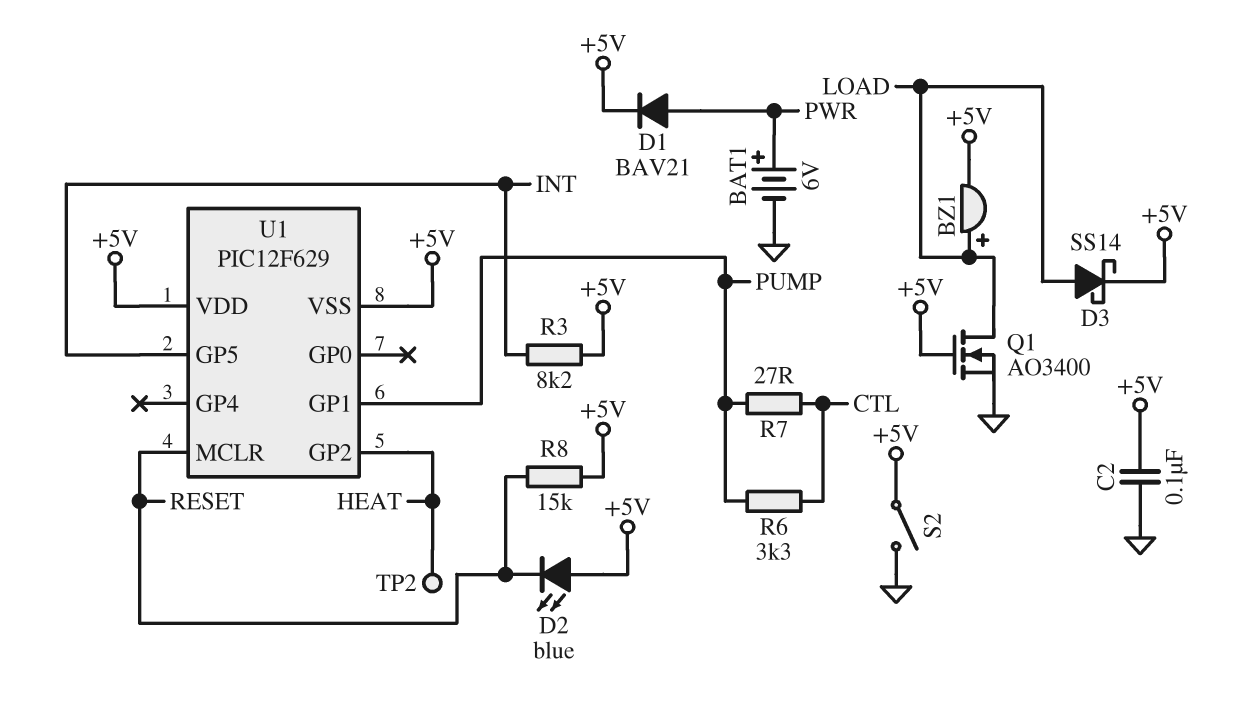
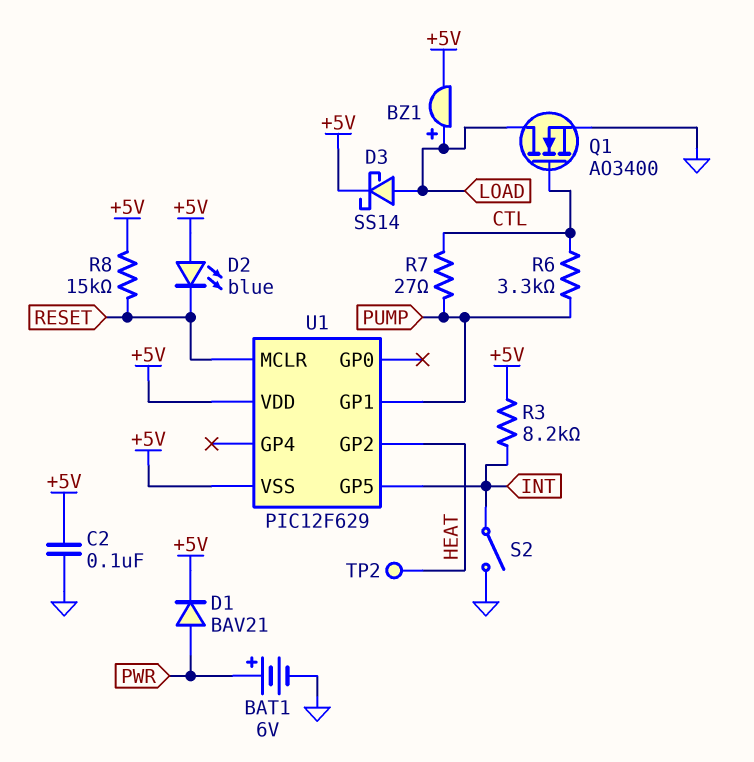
Q1: NMOS AO3400 (G +5V, D LOAD, S GND) -> NMOS AO3400 (G CTL, D LOAD, S GND)
S2: switch (+5V, GND) -> switch (GND, INT)

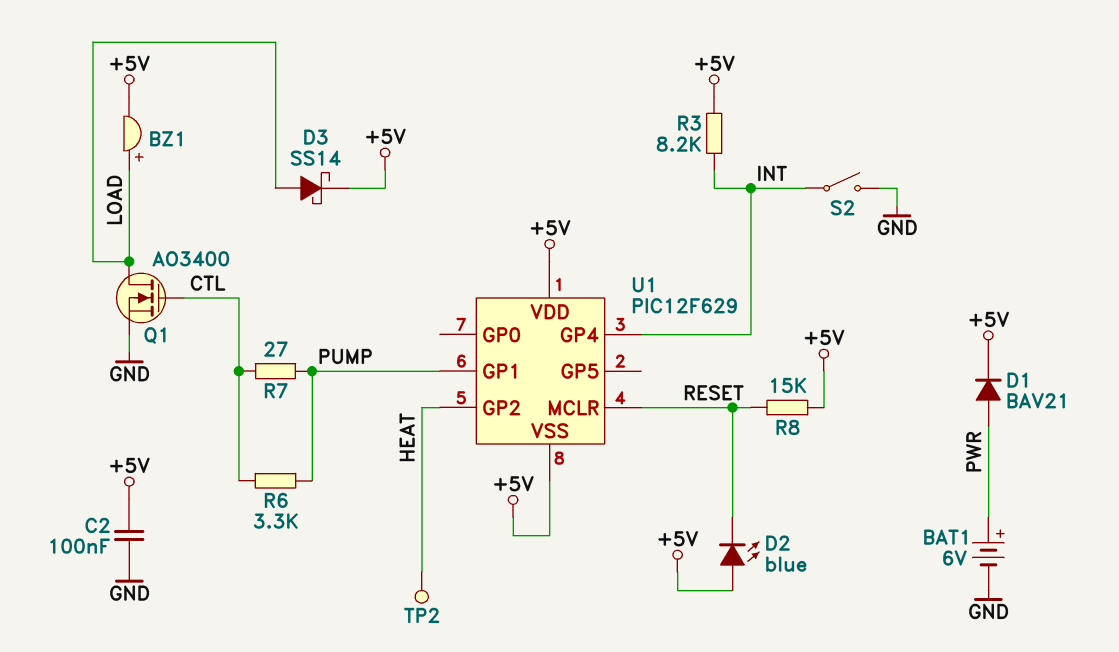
U1 pin GP4: none -> INT
U1 pin GP5: INT -> none

